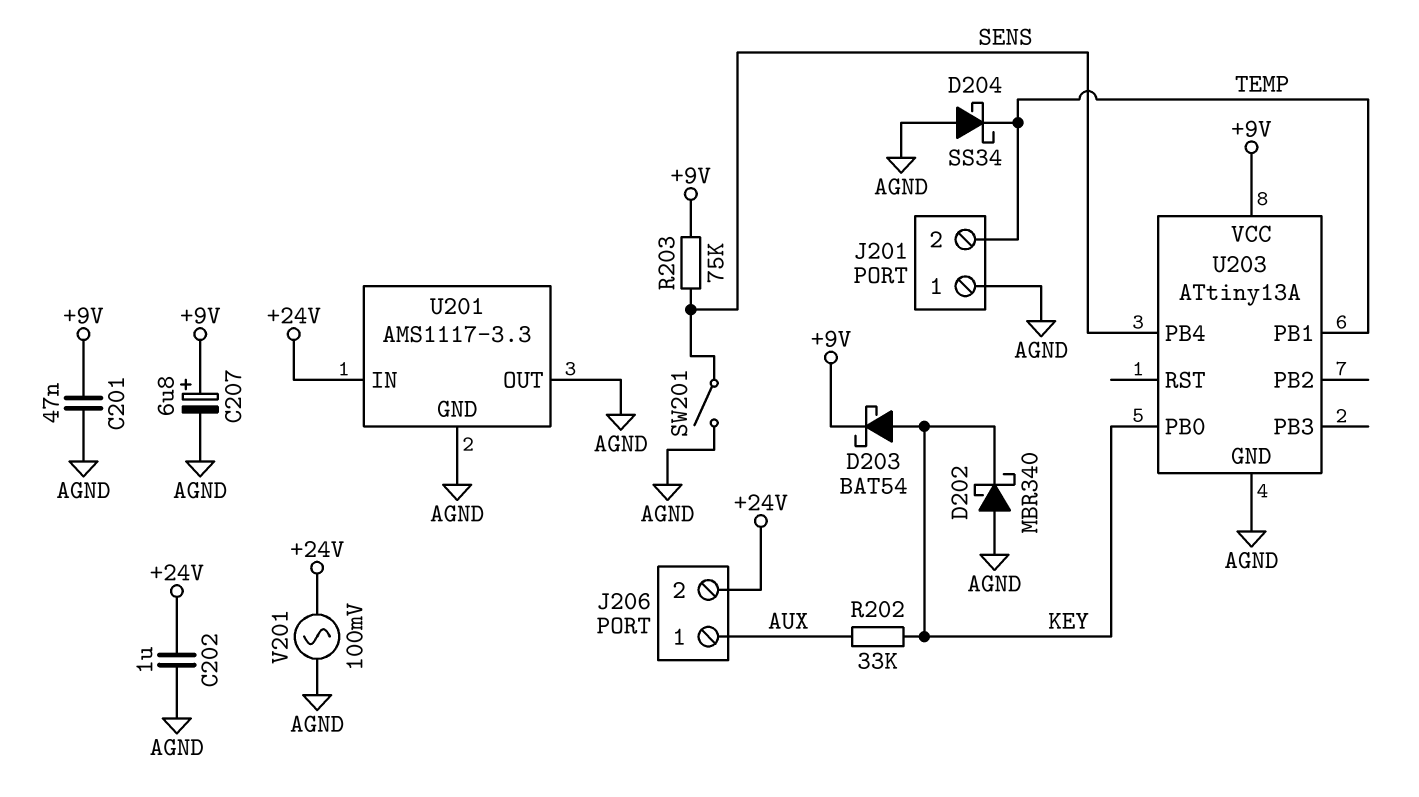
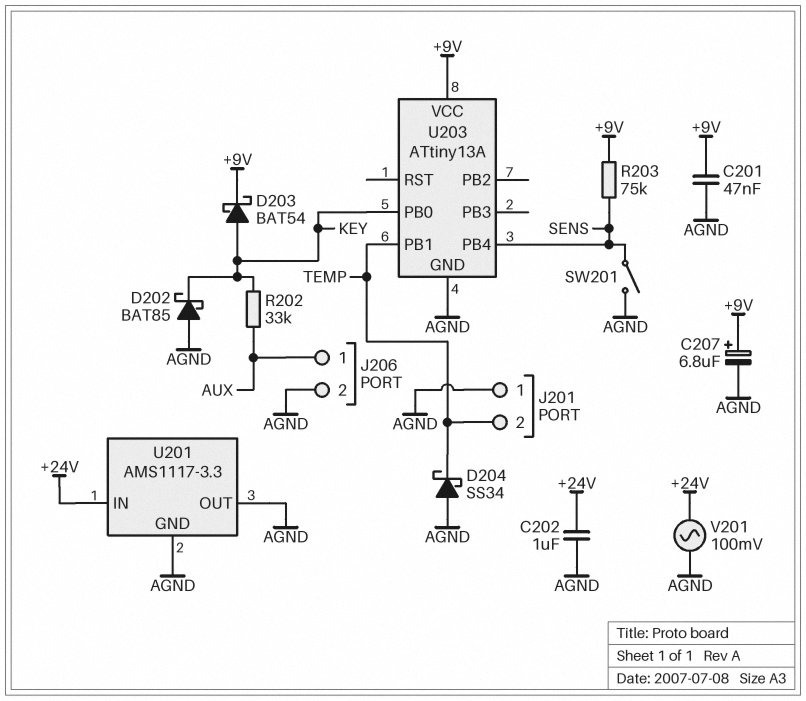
D202: schottky MBR340 (A AGND, K KEY) -> schottky BAT85 (A AGND, K KEY)
J206 pin 2: +24V -> AGND

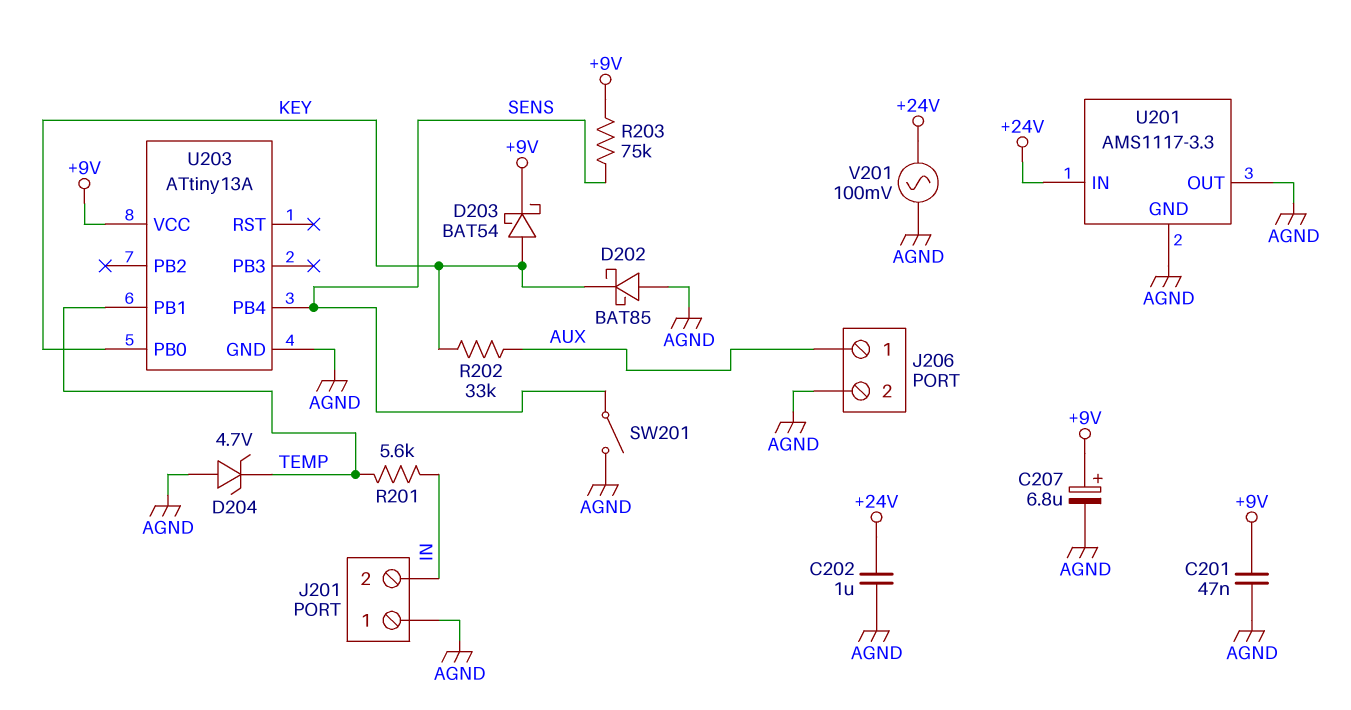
D204: schottky SS34 (A AGND, K TEMP) -> zener 4.7V (A AGND, K TEMP)
J201 pin 2: TEMP -> IN
R201: none -> 5.6k (IN, TEMP)

